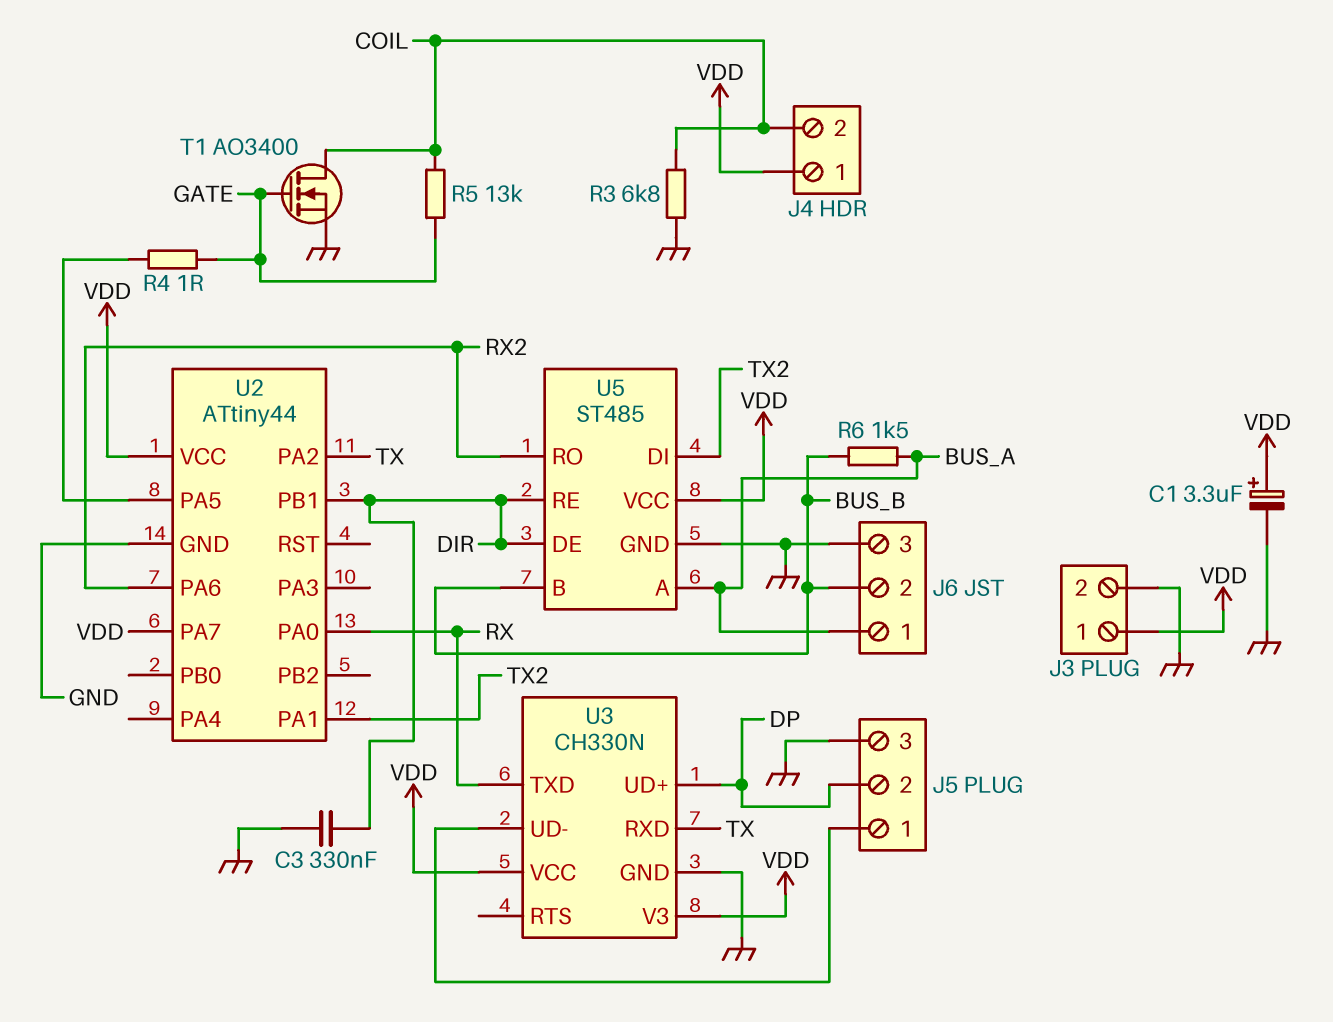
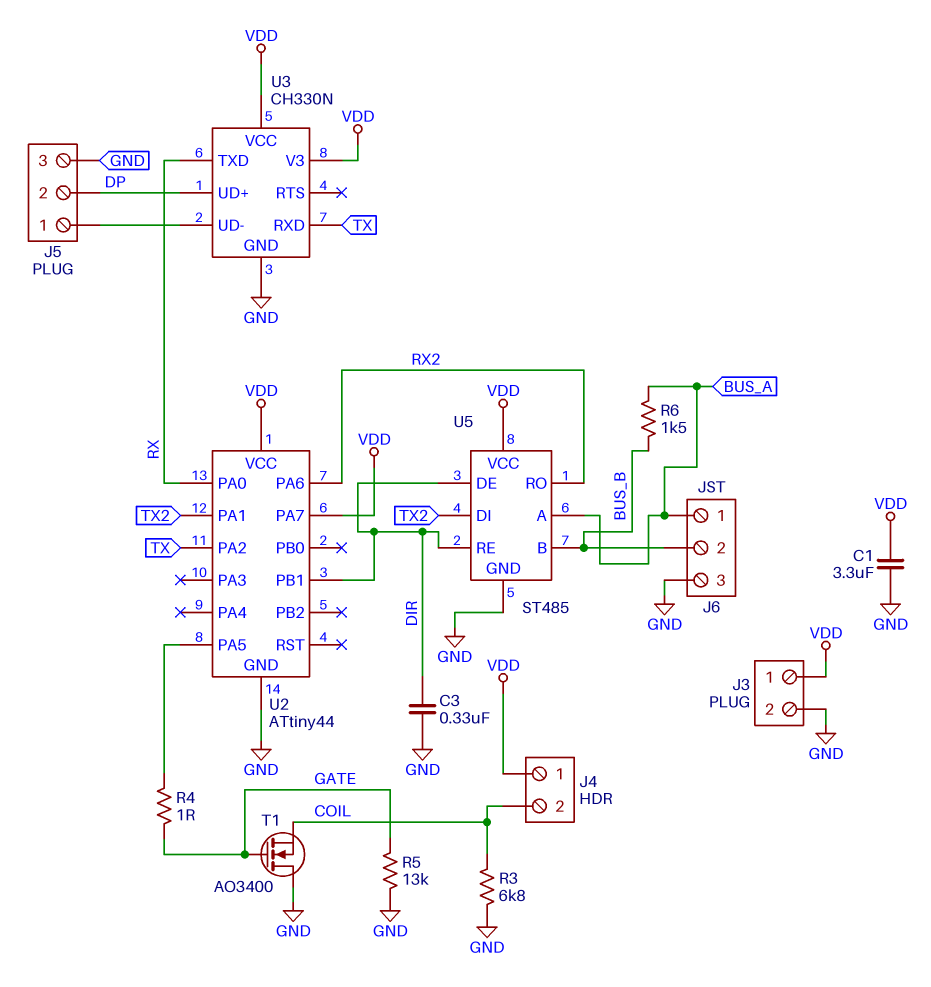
C1: 3.3uF (plus VDD, minus GND) -> 3.3uF (GND, VDD)
R5: 13k (COIL, GATE) -> 13k (GATE, GND)
T1: NMOS AO3400 (G GATE, D COIL, S GND) -> NMOS AO3400 (G GATE, D GND, S COIL)

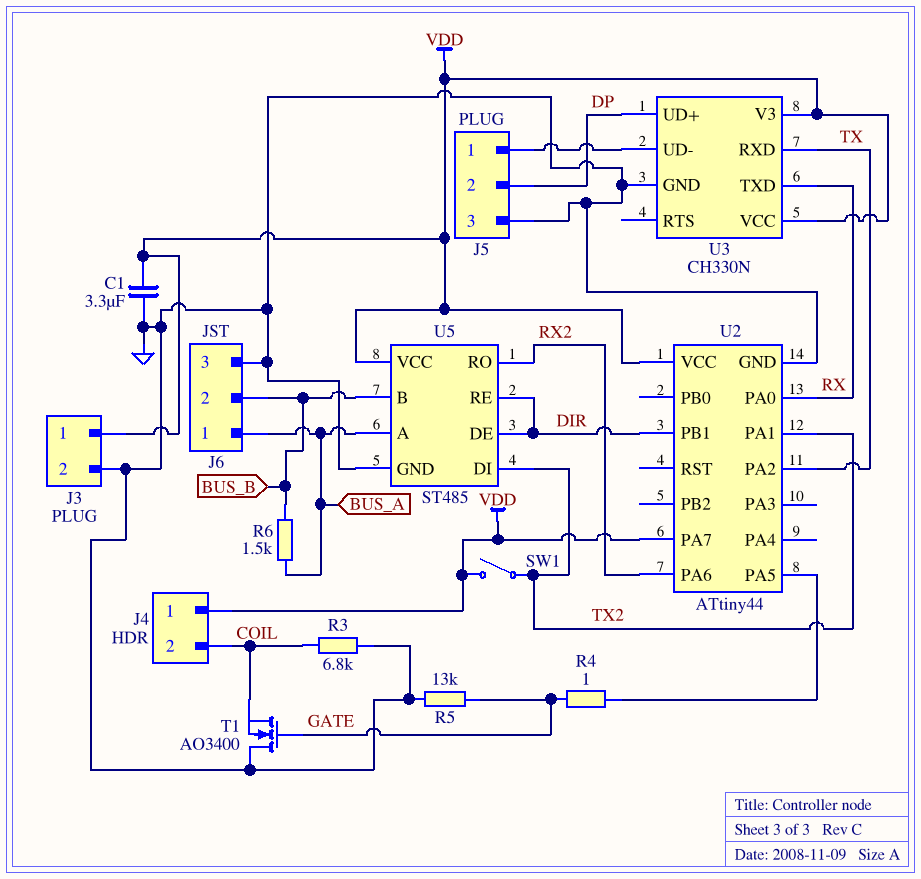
C3: 330nF (DIR, GND) -> none
SW1: none -> switch (TX2, VDD)

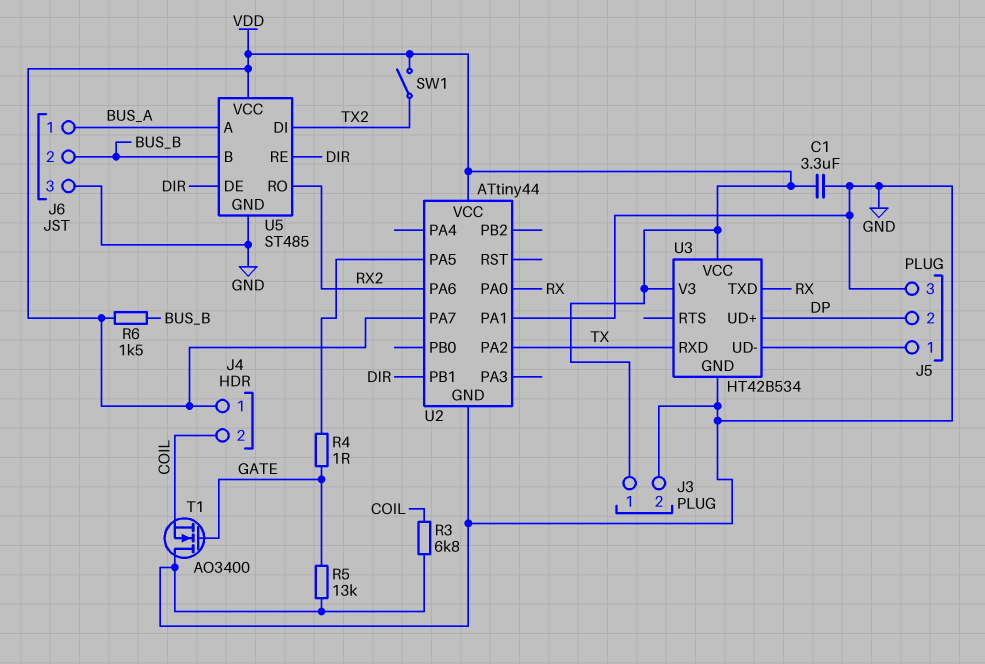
R6: 1.5k (BUS_A, BUS_B) -> 1.5k (BUS_B, VDD)
U2 pin PA1: TX2 -> GND
U3: CH330N -> HT42B534

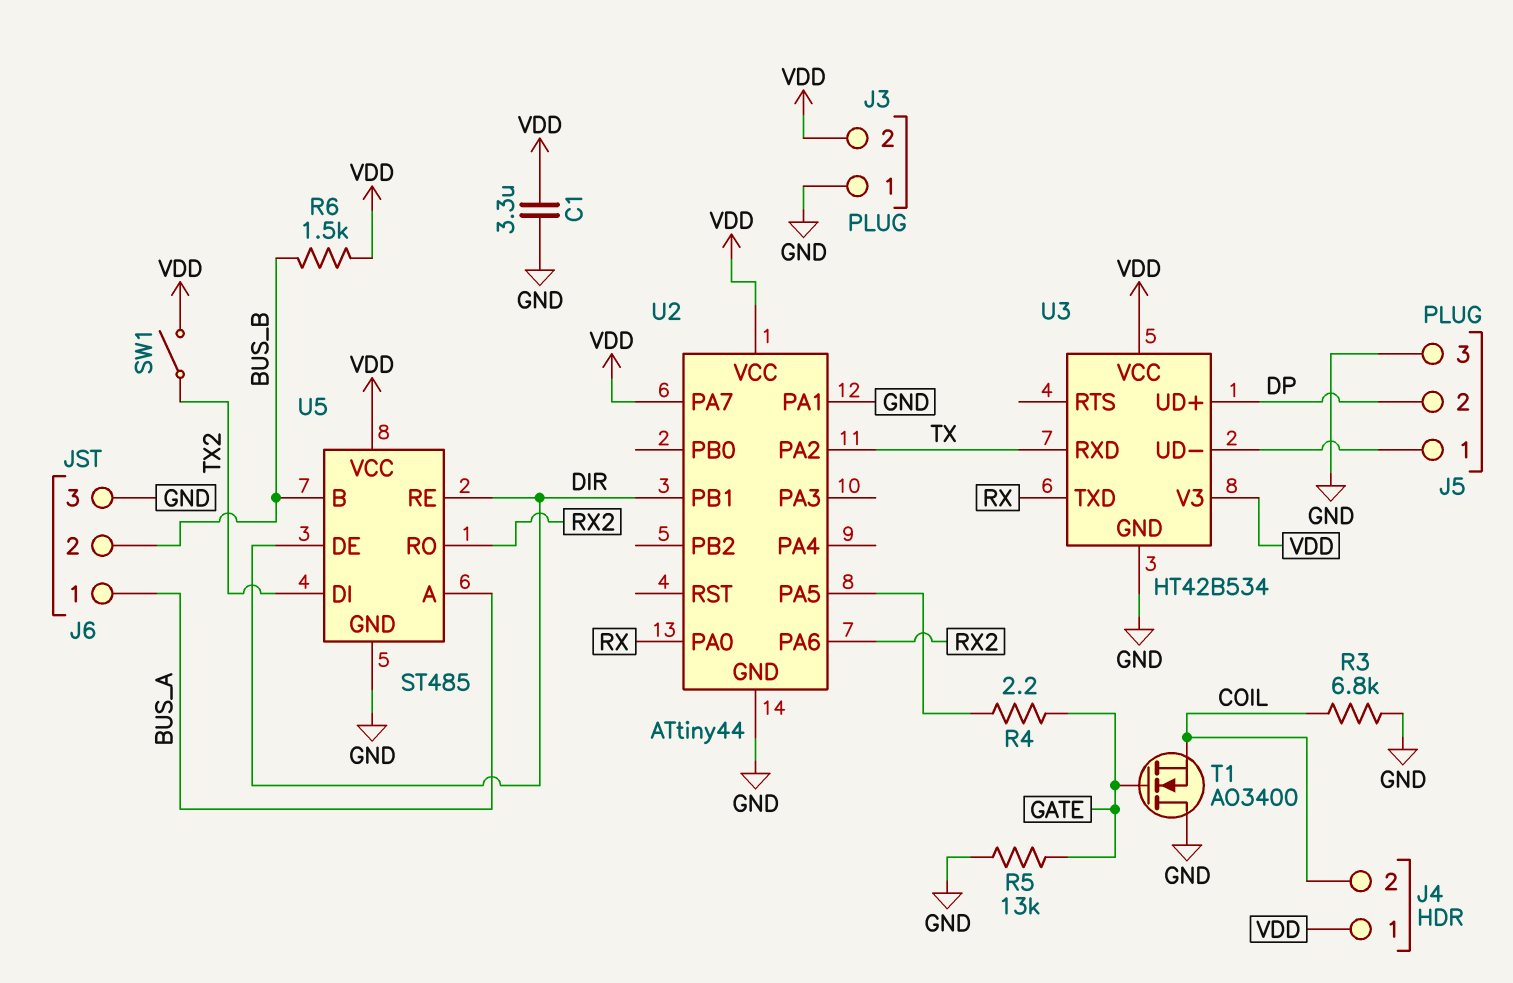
J3 pin 1: VDD -> GND
J3 pin 2: GND -> VDD
R4: 1 (GATE, U2/PA5) -> 2.2 (GATE, U2/PA5)

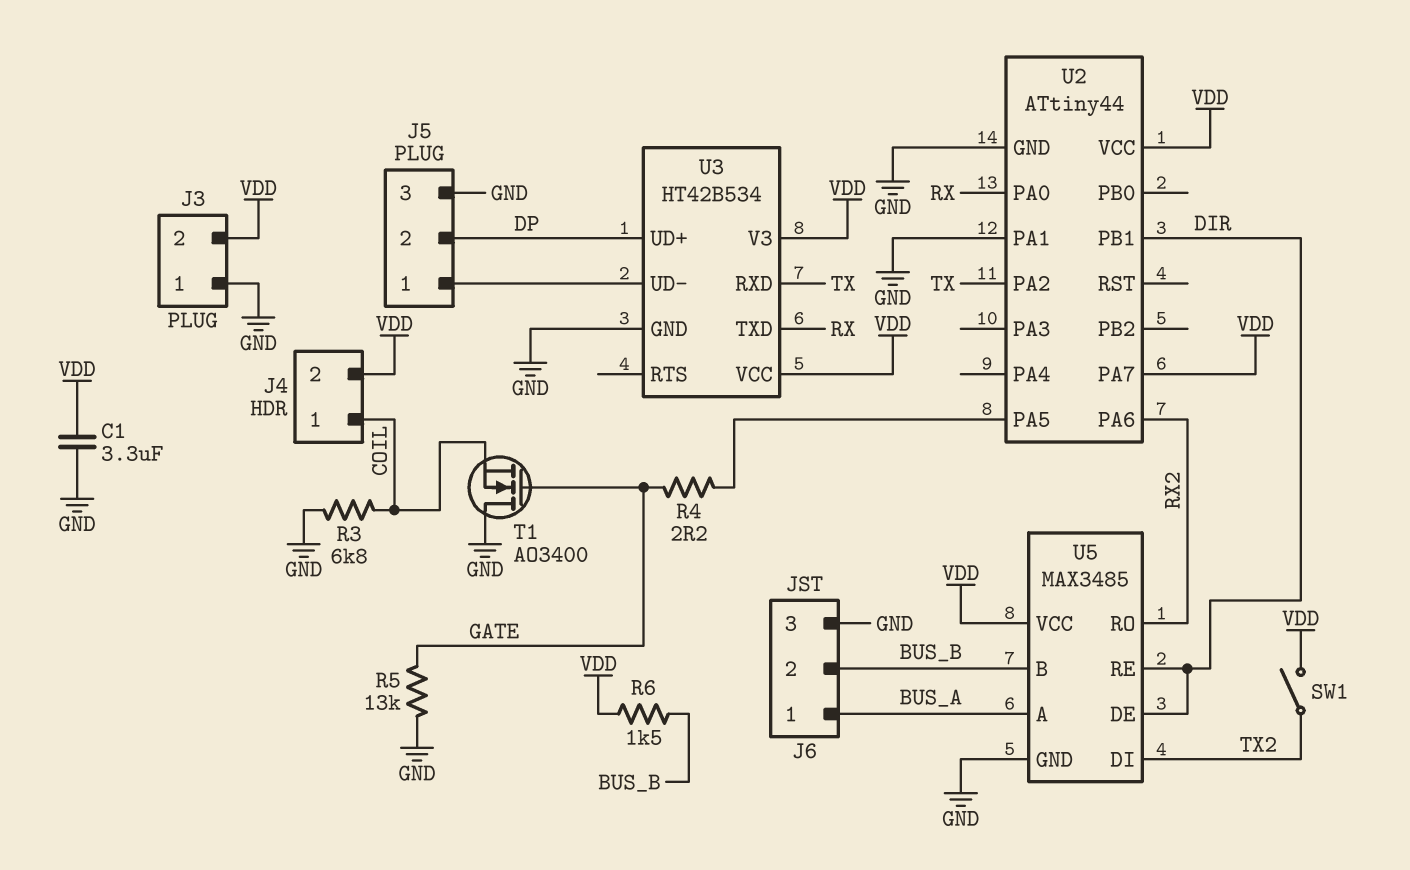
J4 pin 1: VDD -> COIL
J4 pin 2: COIL -> VDD
U5: ST485 -> MAX3485

